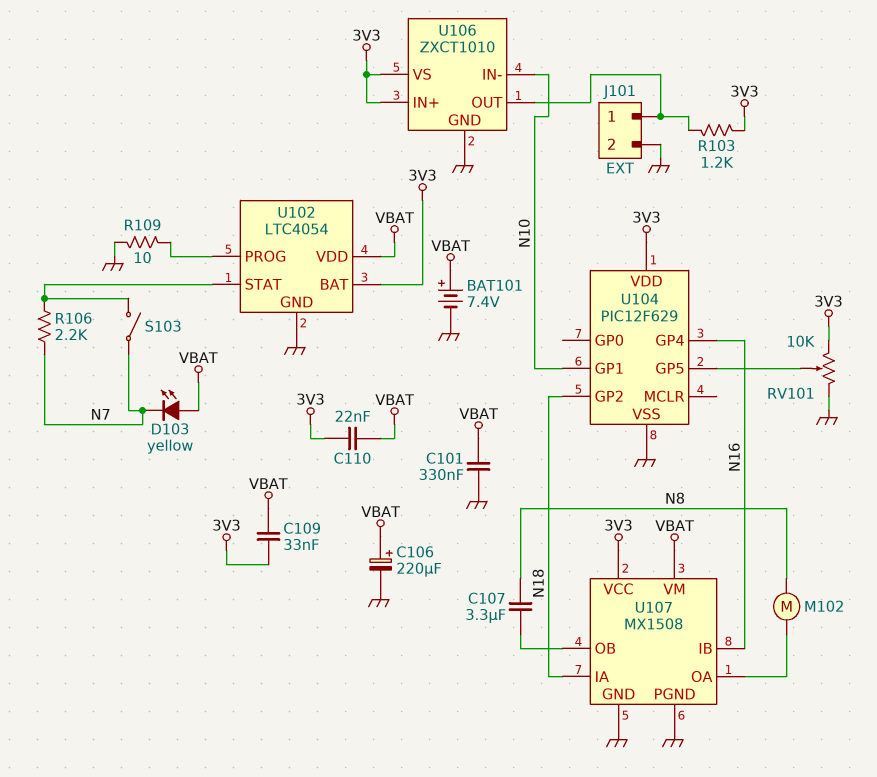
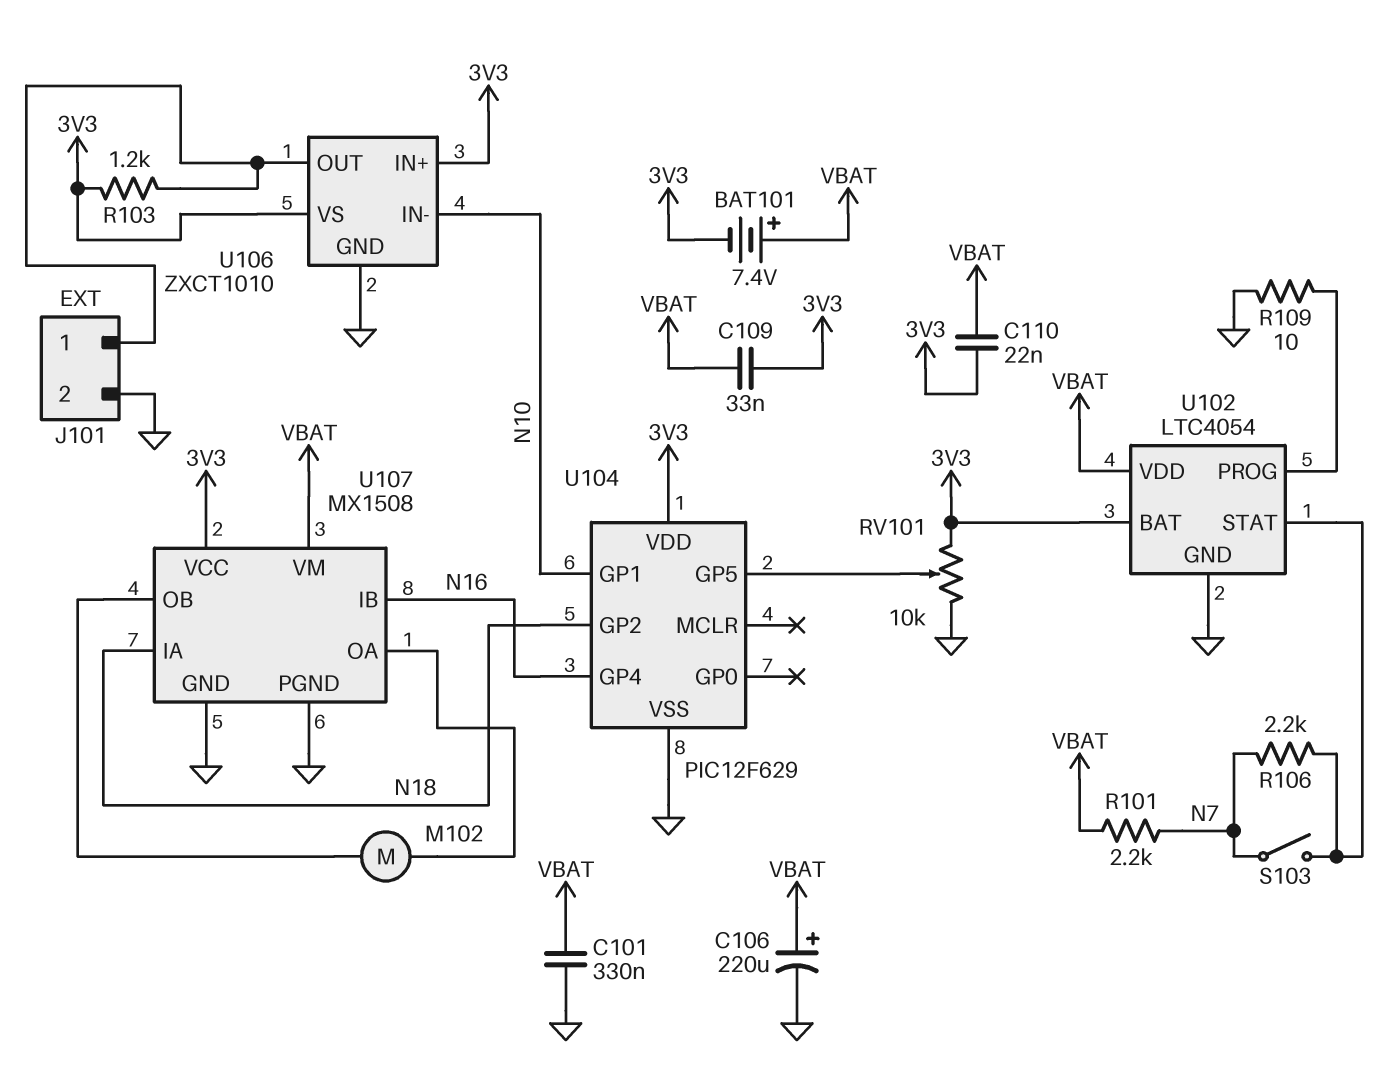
BAT101: 7.4V (plus VBAT, minus GND) -> 7.4V (plus VBAT, minus 3V3)
C107: 3.3uF (N8, U107/OB) -> none
D103: LED yellow (A VBAT, K N7) -> none
M102: motor (N8, U107/OA) -> motor (U107/OA, U107/OB)
R101: none -> 2.2k (N7, VBAT)

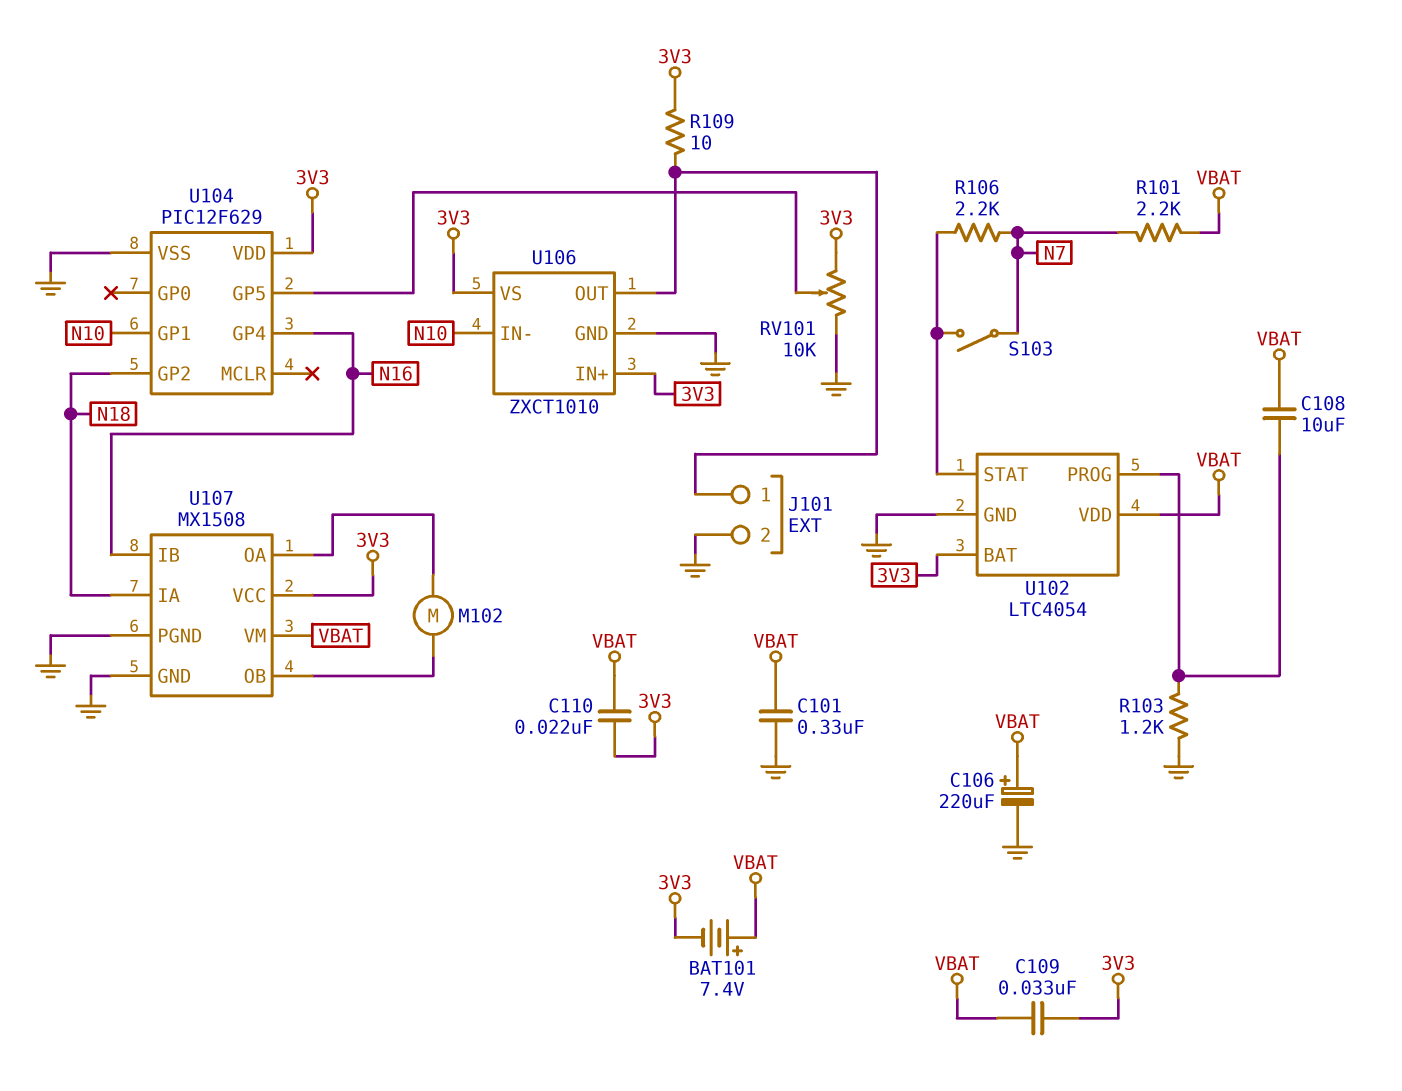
C108: none -> 10uF (U102/PROG, VBAT)
R103: 1.2k (3V3, J101/1) -> 1.2k (GND, U102/PROG)
R109: 10 (GND, U102/PROG) -> 10 (3V3, J101/1)

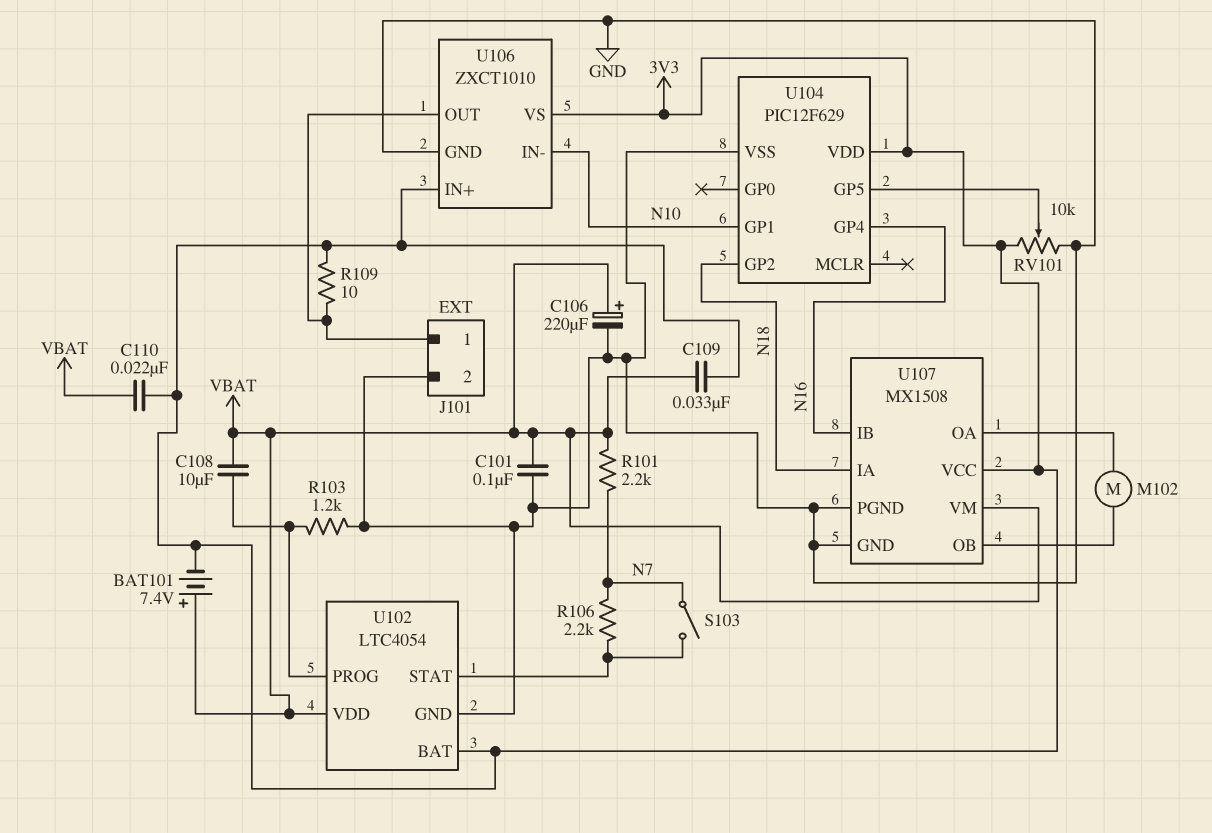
C101: 330nF (GND, VBAT) -> 100nF (GND, VBAT)

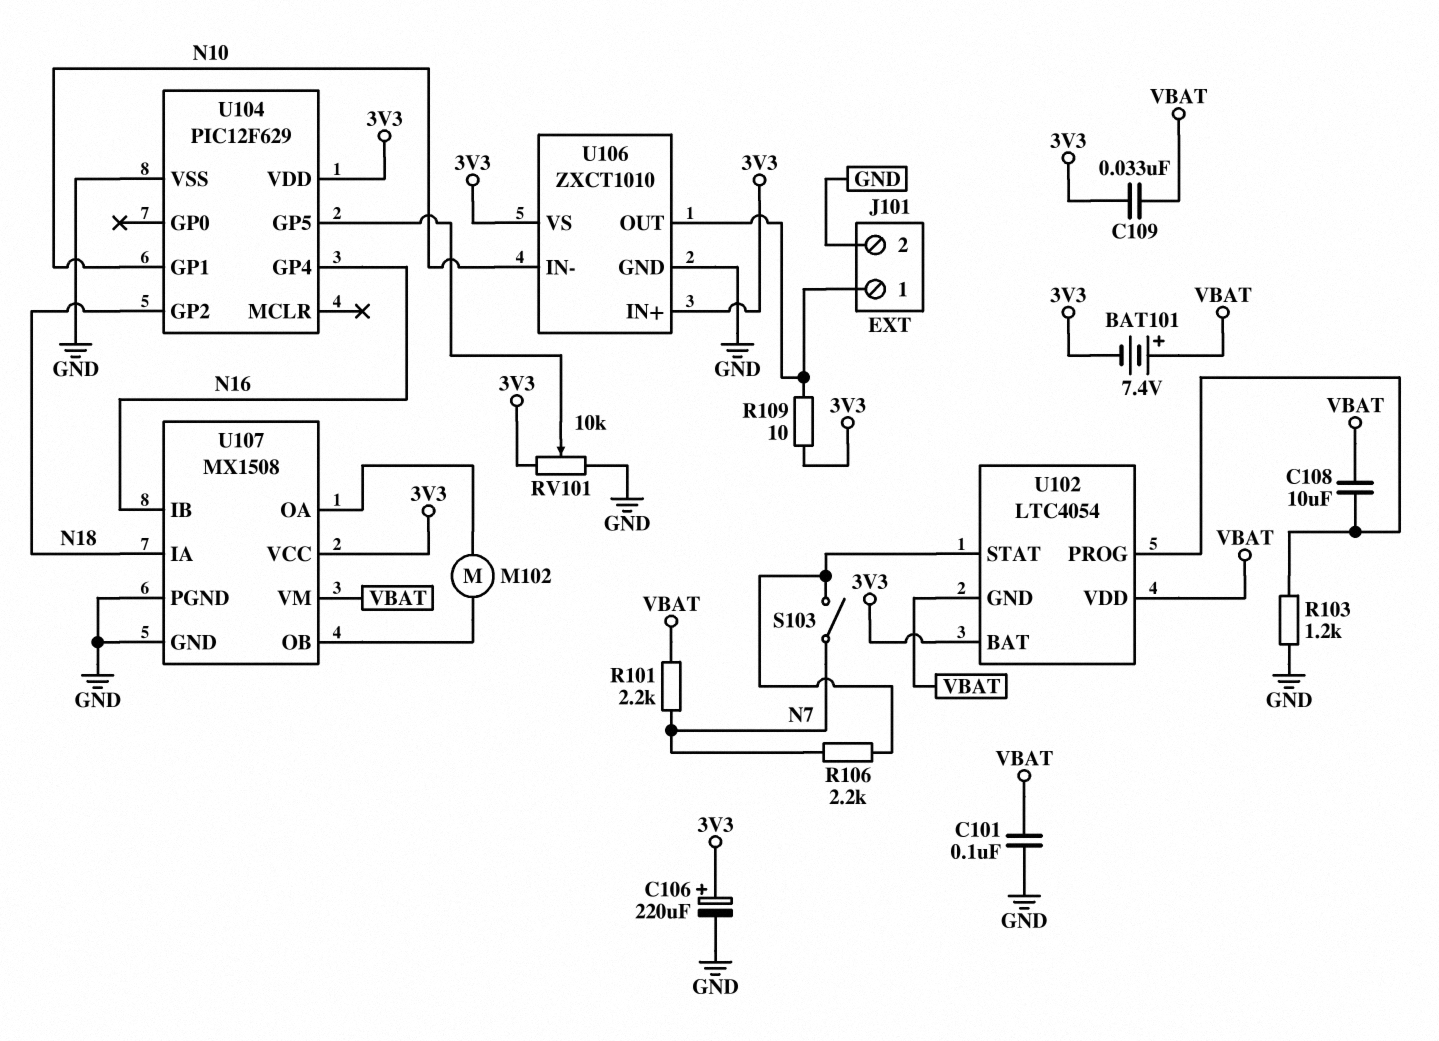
C106: 220uF (plus VBAT, minus GND) -> 220uF (plus 3V3, minus GND)
C110: 22nF (3V3, VBAT) -> none
U102 pin GND: GND -> VBAT

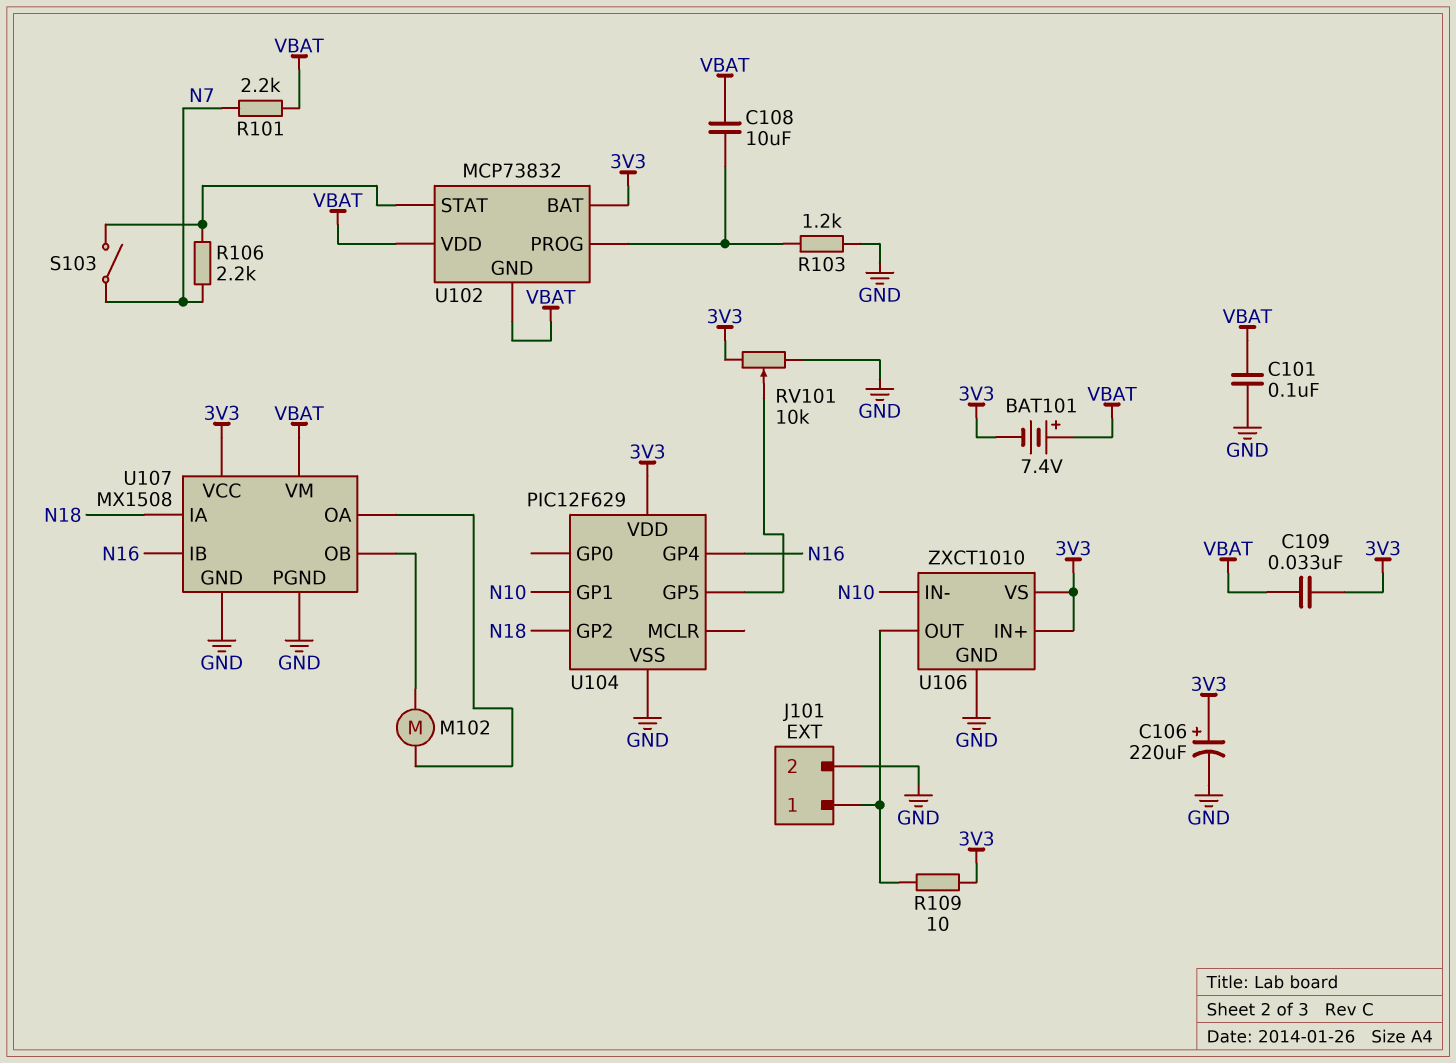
U102: LTC4054 -> MCP73832

